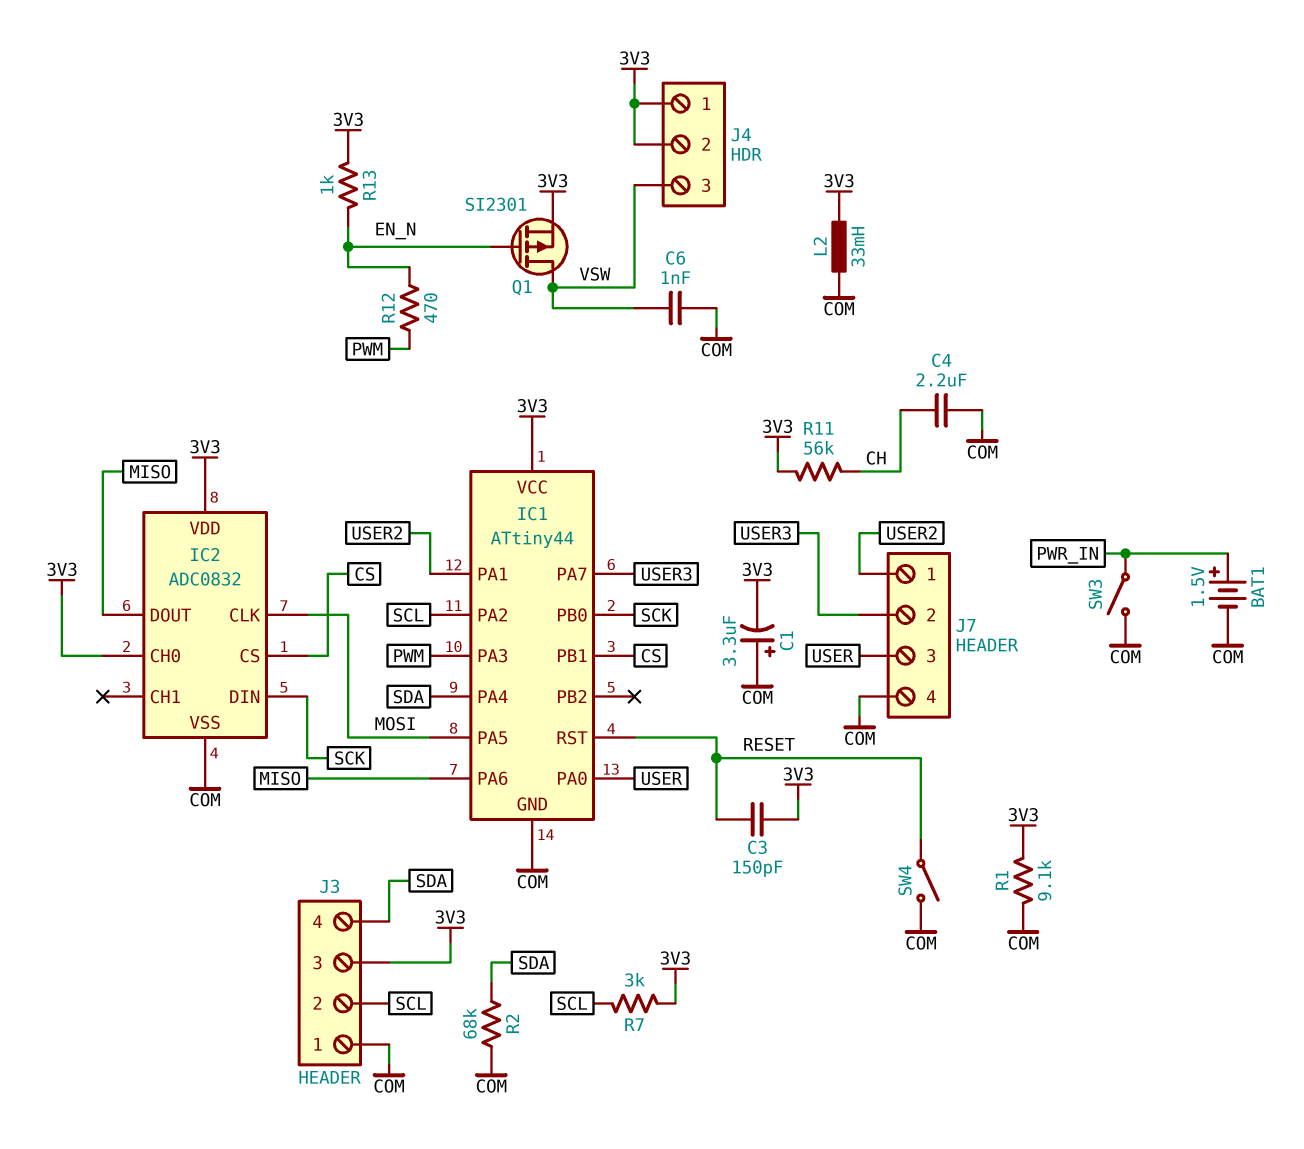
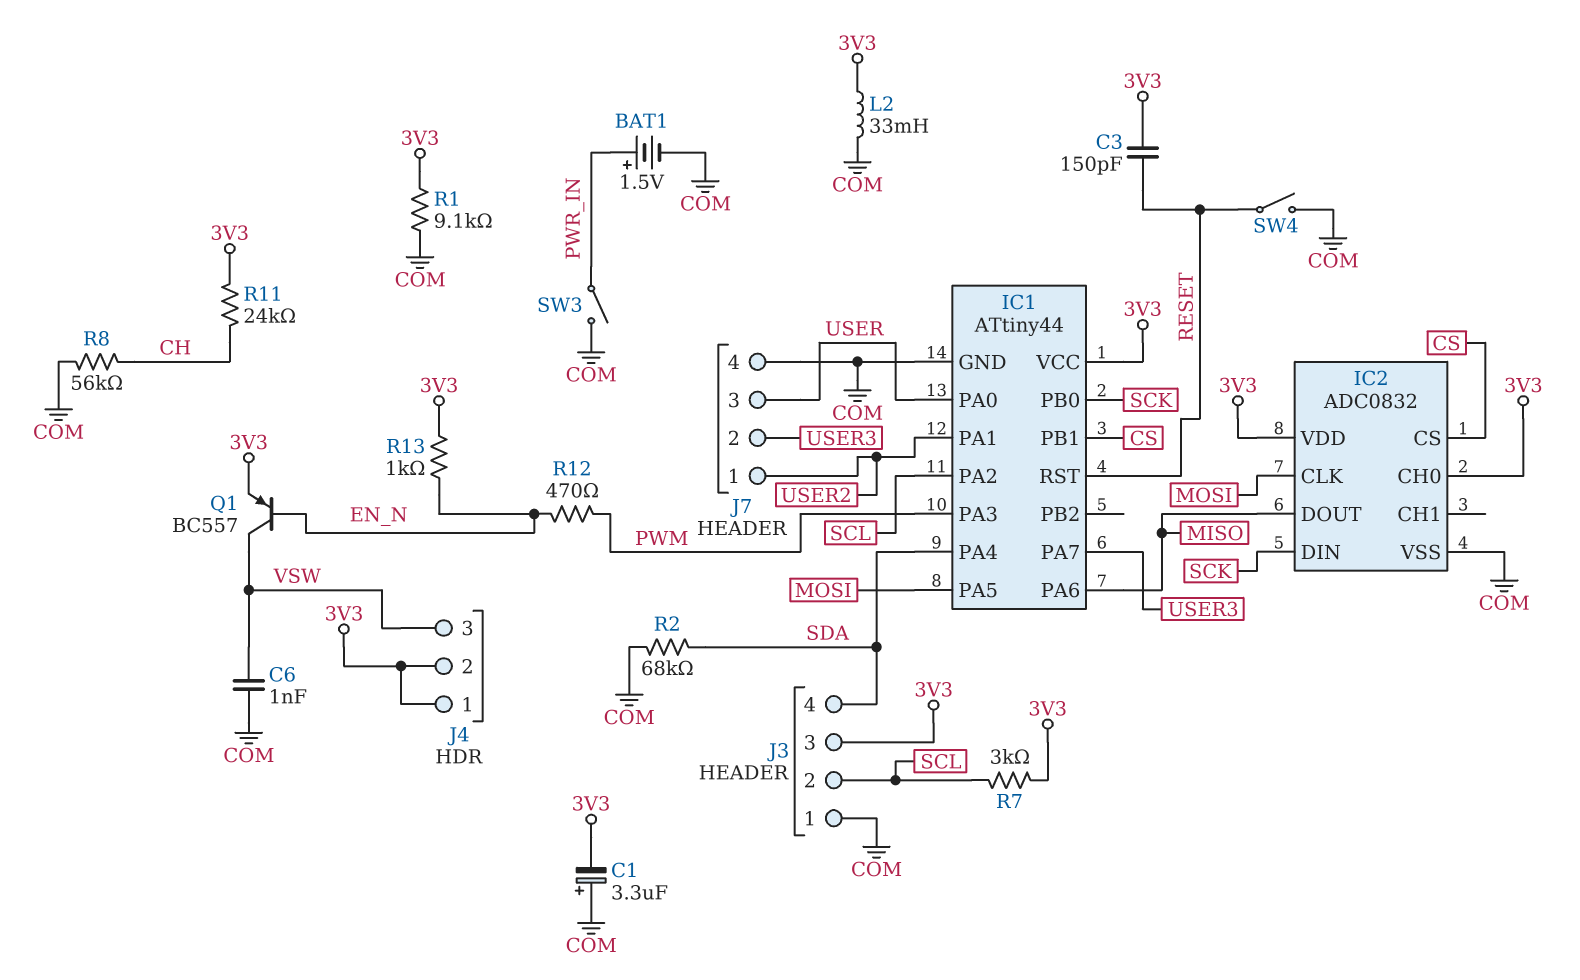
C4: 2.2uF (CH, COM) -> none
Q1: PMOS SI2301 (G EN_N, D VSW, S 3V3) -> PNP BC557 (B EN_N, C VSW, E 3V3)
R8: none -> 56k (CH, COM)
R11: 56k (3V3, CH) -> 24k (3V3, CH)

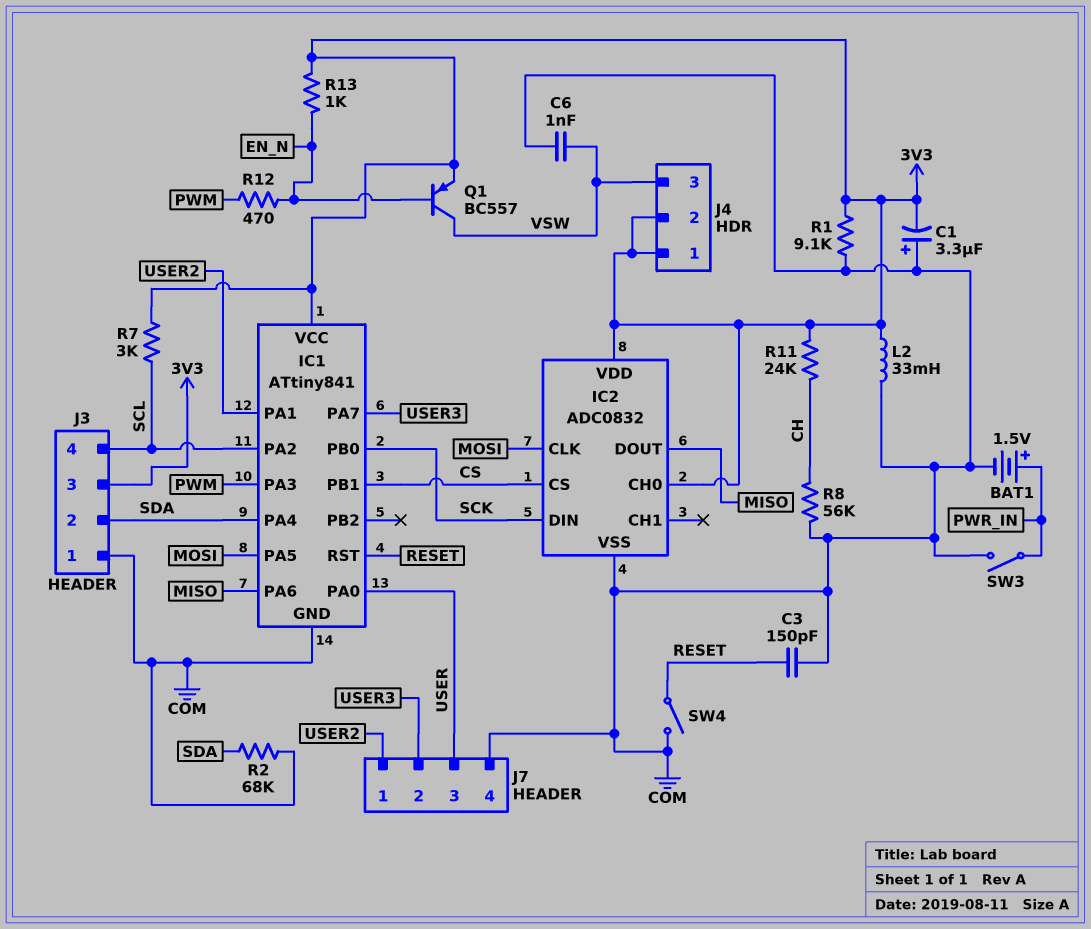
C3: 150pF (3V3, RESET) -> 150pF (COM, RESET)
IC1: ATtiny44 -> ATtiny841
J3 pin 2: SCL -> SDA
J3 pin 4: SDA -> SCL

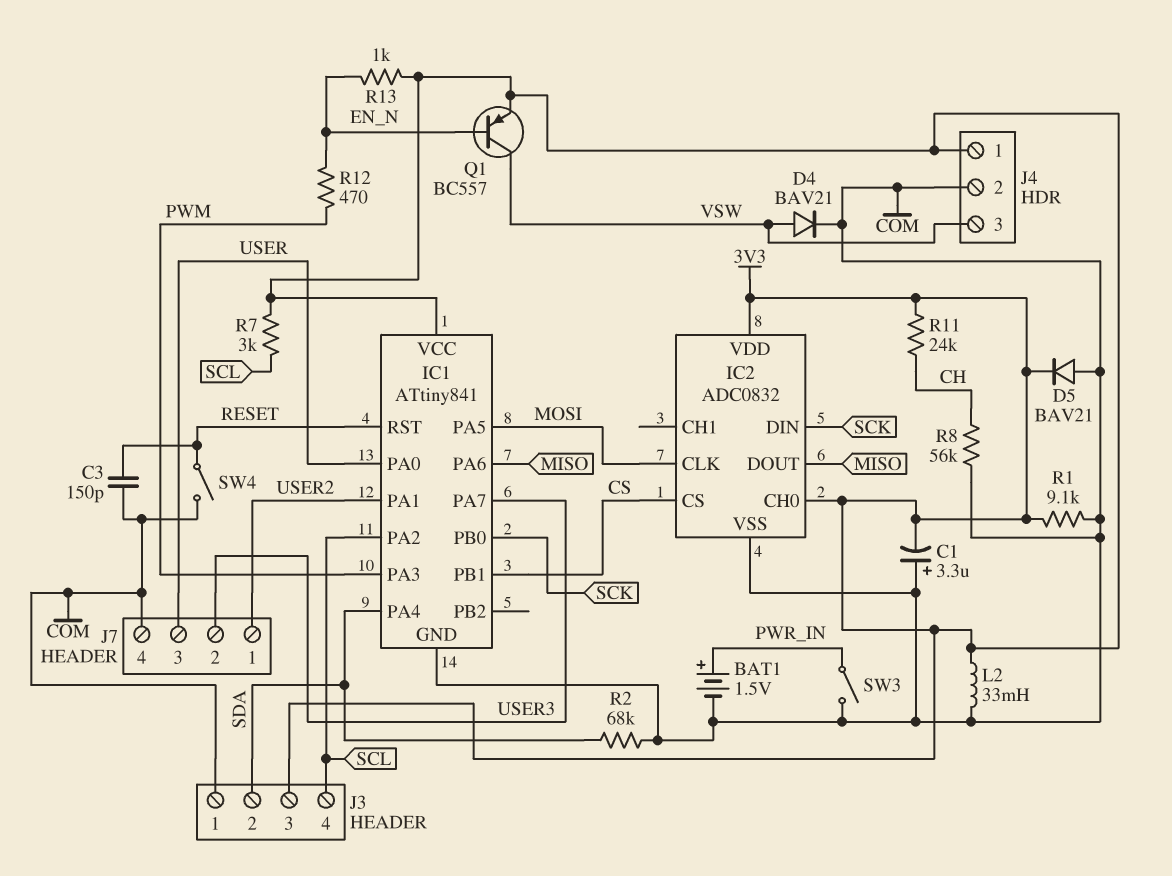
C6: 1nF (COM, VSW) -> none
D4: none -> diode BAV21 (A VSW, K COM)
D5: none -> diode BAV21 (A COM, K 3V3)
J4 pin 2: 3V3 -> COM

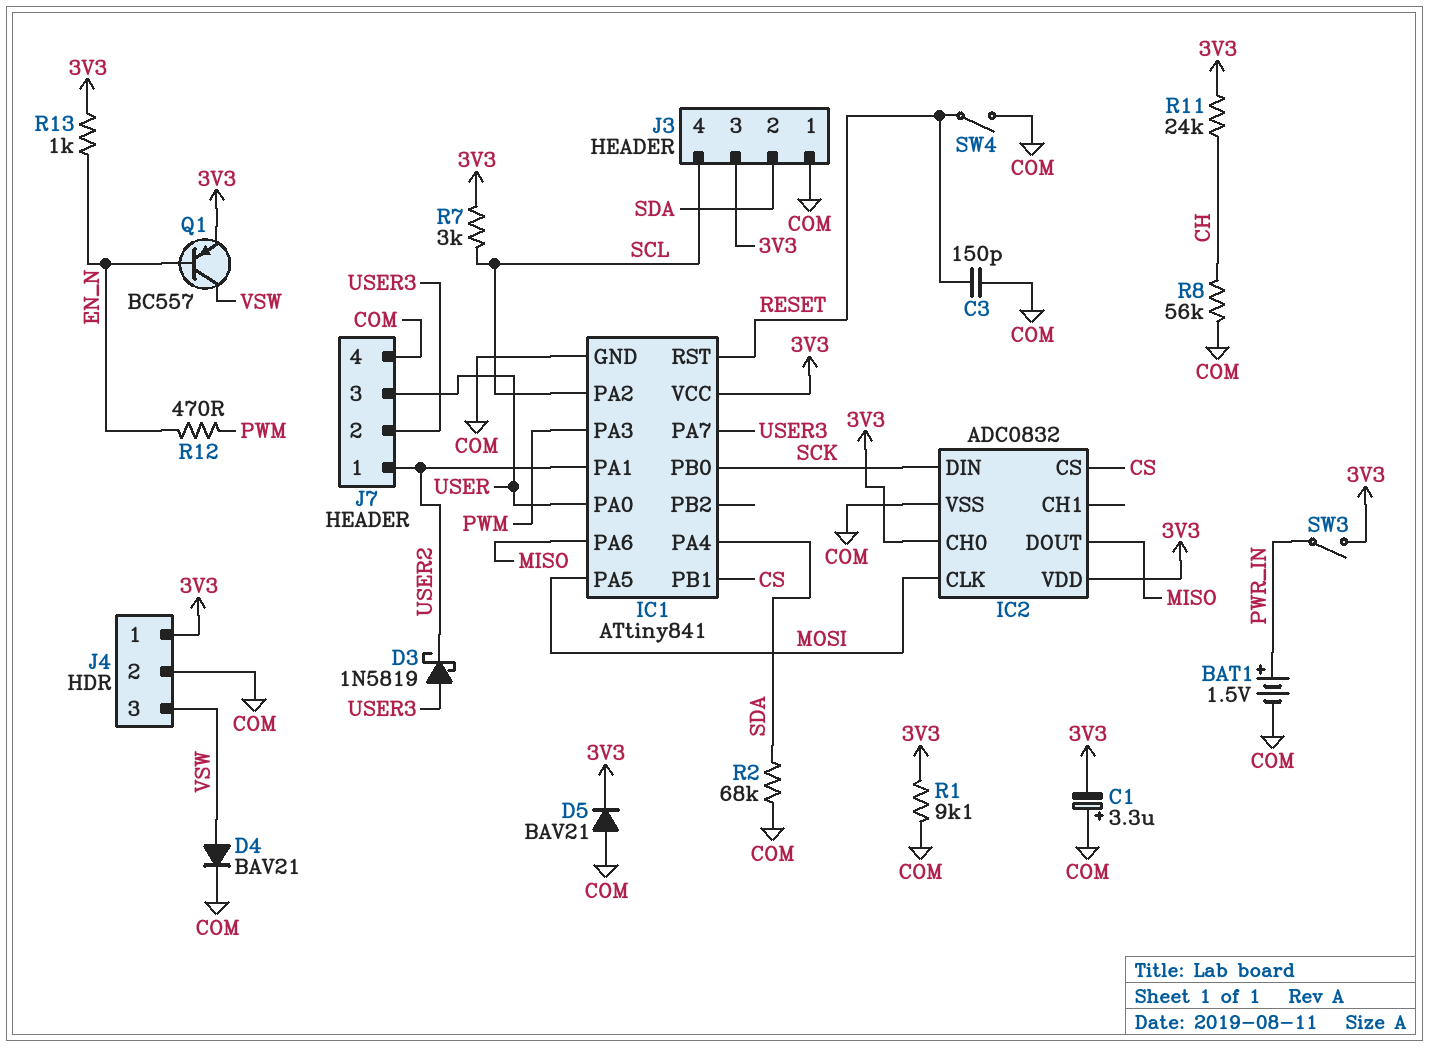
D3: none -> schottky 1N5819 (A USER3, K USER2)
L2: 33mH (3V3, COM) -> none
SW3: switch (COM, PWR_IN) -> switch (3V3, PWR_IN)

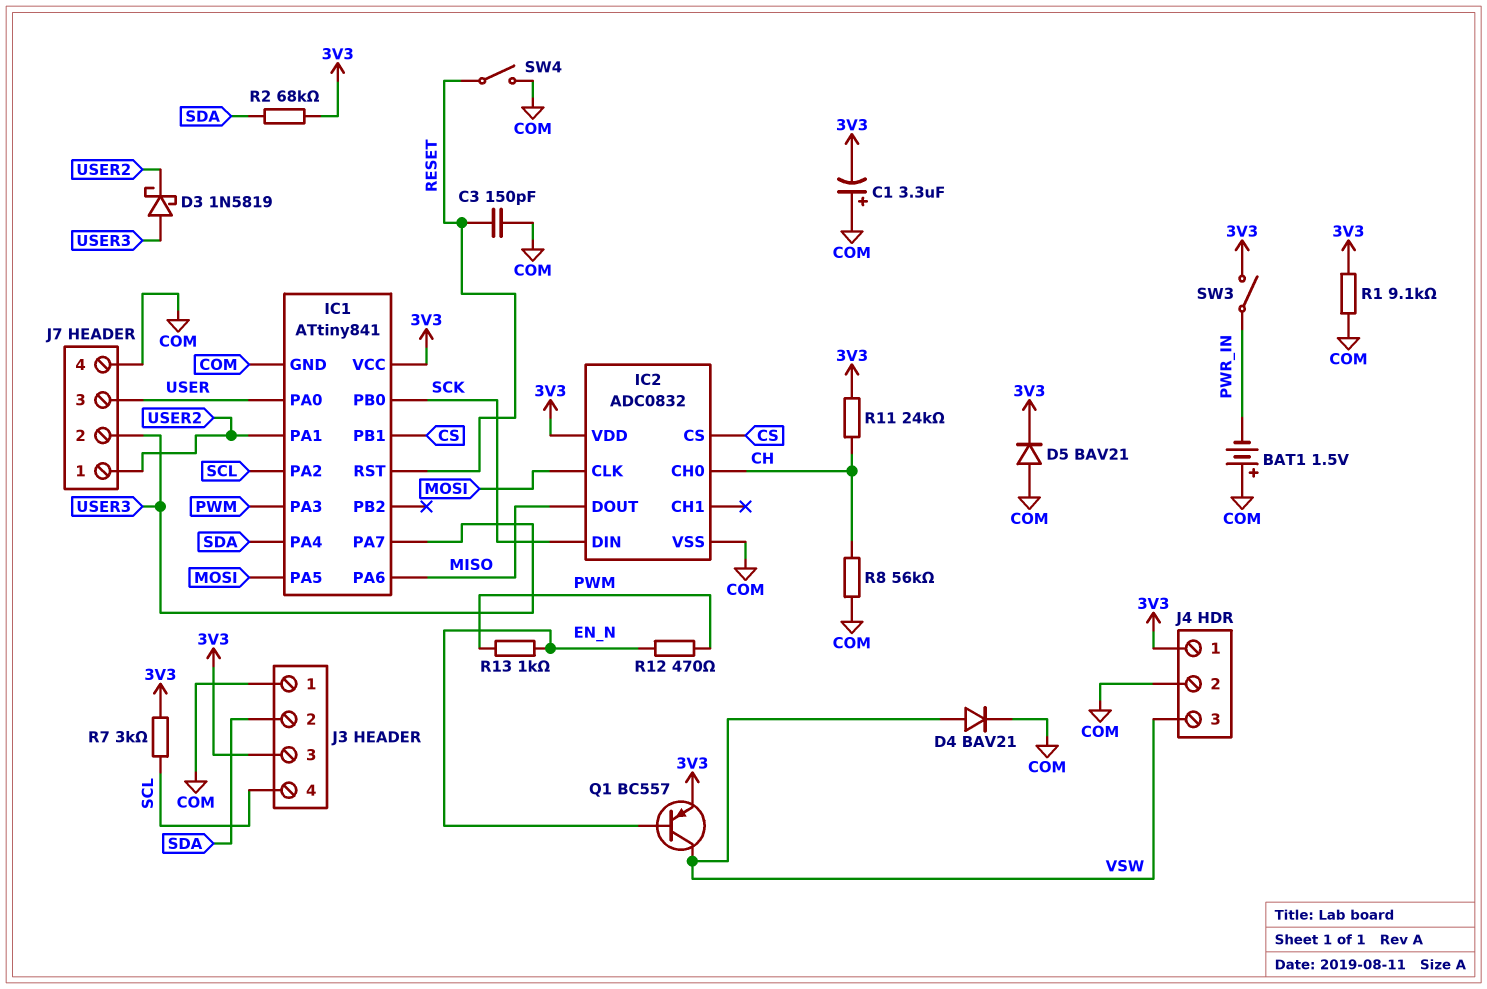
BAT1: 1.5V (plus PWR_IN, minus COM) -> 1.5V (plus COM, minus PWR_IN)
IC2 pin CH0: 3V3 -> CH
R2: 68k (COM, SDA) -> 68k (3V3, SDA)
R13: 1k (3V3, EN_N) -> 1k (EN_N, PWM)

